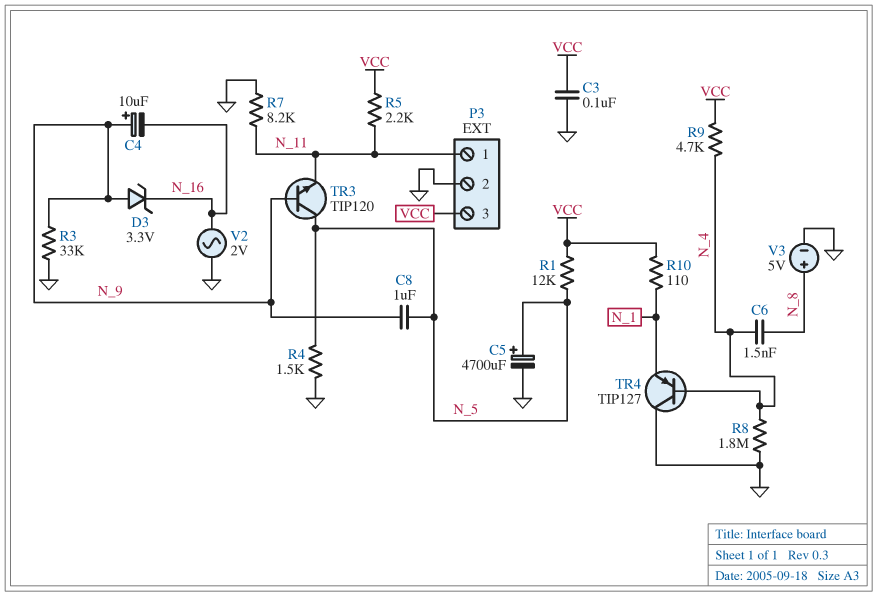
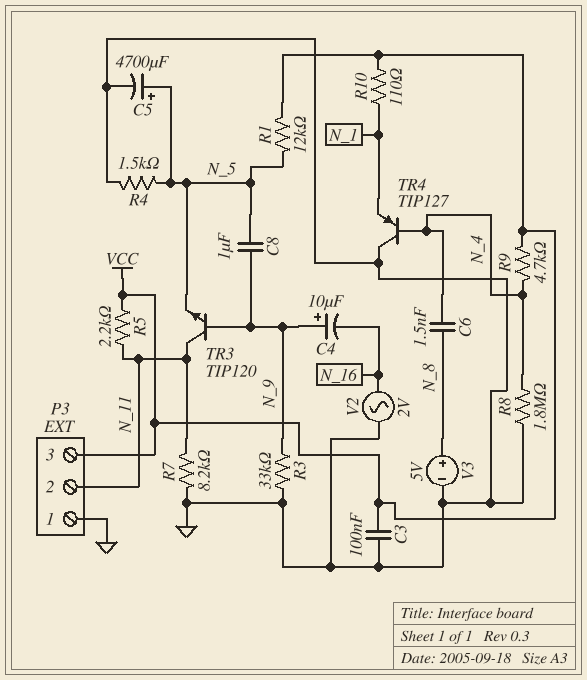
D3: zener 3.3V (A N_9, K N_16) -> none
P3 pin 1: N_11 -> GND
P3 pin 2: GND -> N_11
TR3: NPN TIP120 (B N_9, C N_5, E N_11) -> NPN TIP120 (B N_9, C N_11, E N_5)

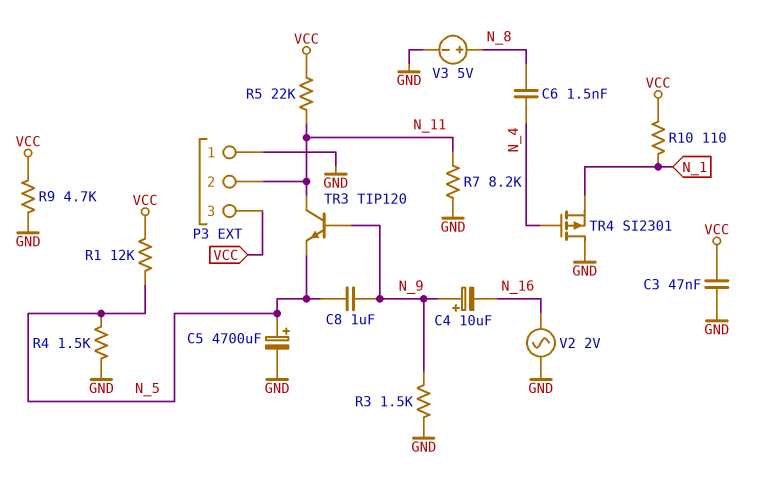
C3: 100nF (GND, VCC) -> 47nF (GND, VCC)
R3: 33k (GND, N_9) -> 1.5k (GND, N_9)
R5: 2.2k (N_11, VCC) -> 22k (N_11, VCC)
R8: 1.8M (GND, N_4) -> none
R9: 4.7k (N_4, VCC) -> 4.7k (GND, VCC)
TR4: PNP TIP127 (B N_4, C GND, E N_1) -> PMOS SI2301 (G N_4, D GND, S N_1)

